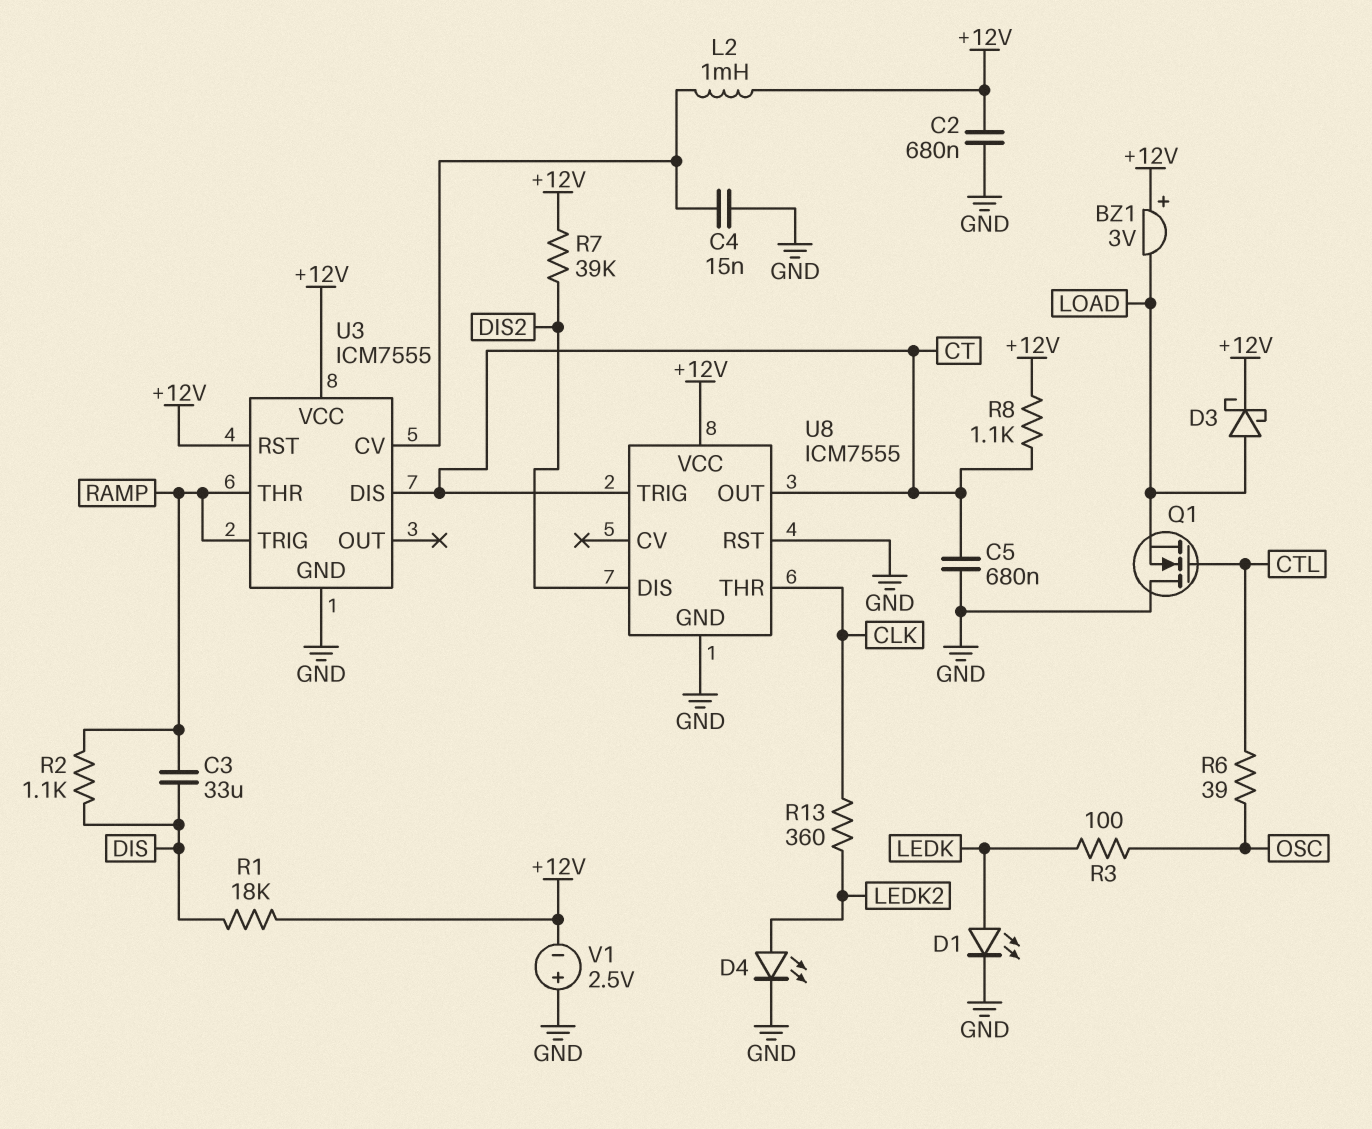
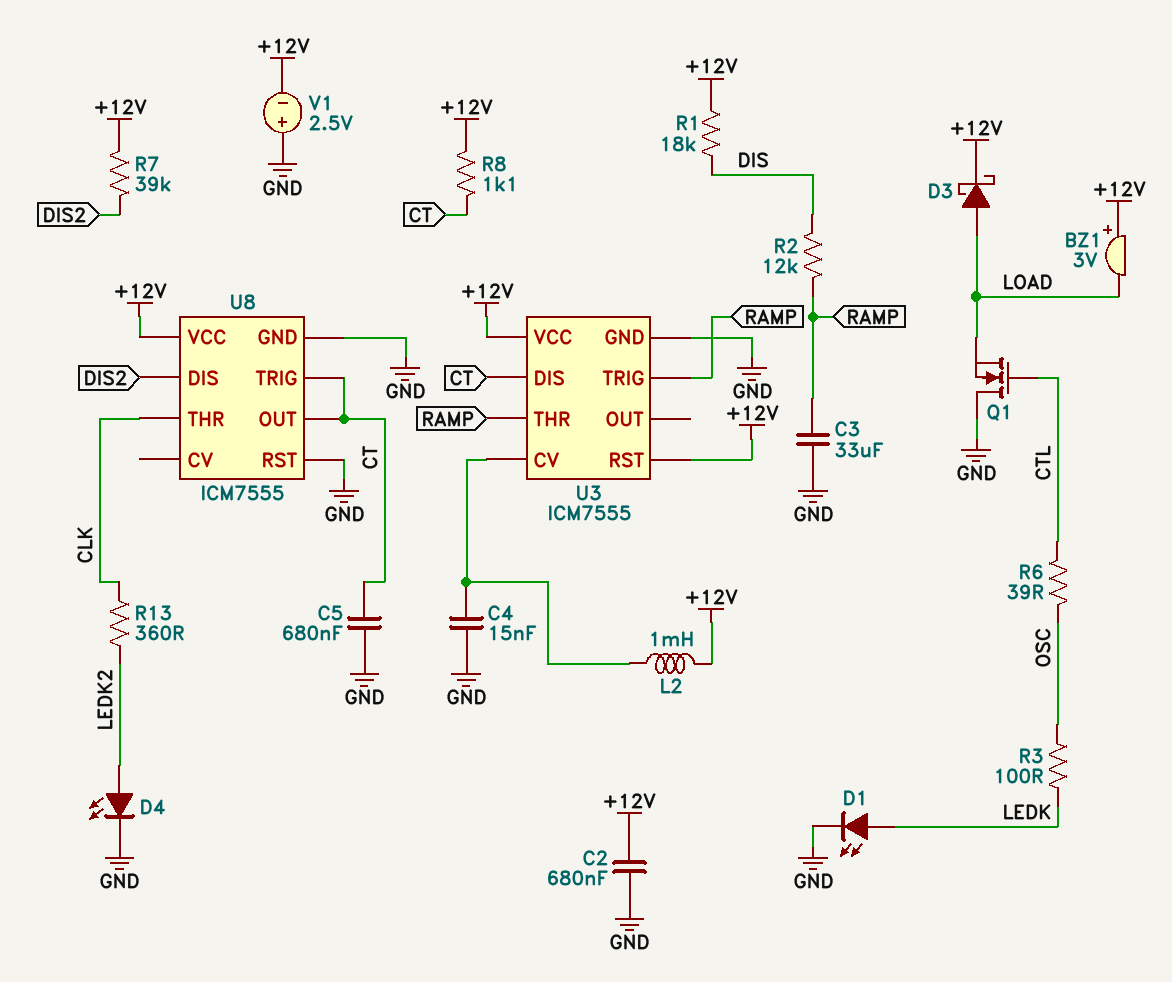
C3: 33uF (DIS, RAMP) -> 33uF (GND, RAMP)
R2: 1.1k (DIS, RAMP) -> 12k (DIS, RAMP)

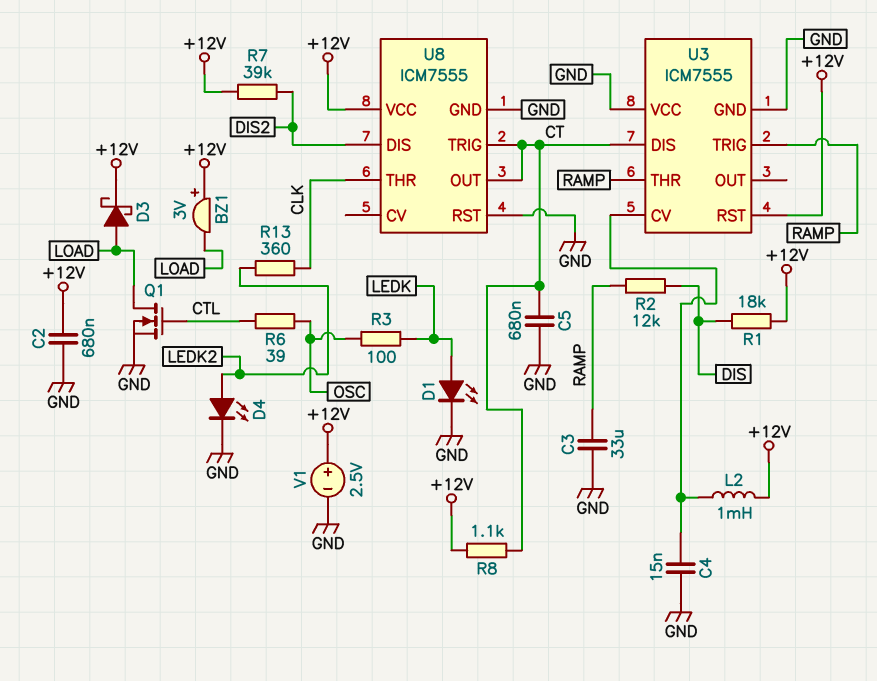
Q1: NMOS (G CTL, D GND, S LOAD) -> NMOS (G CTL, D LOAD, S GND)
U3 pin VCC: +12V -> GND
V1: 2.5V (plus GND, minus +12V) -> 2.5V (plus +12V, minus GND)

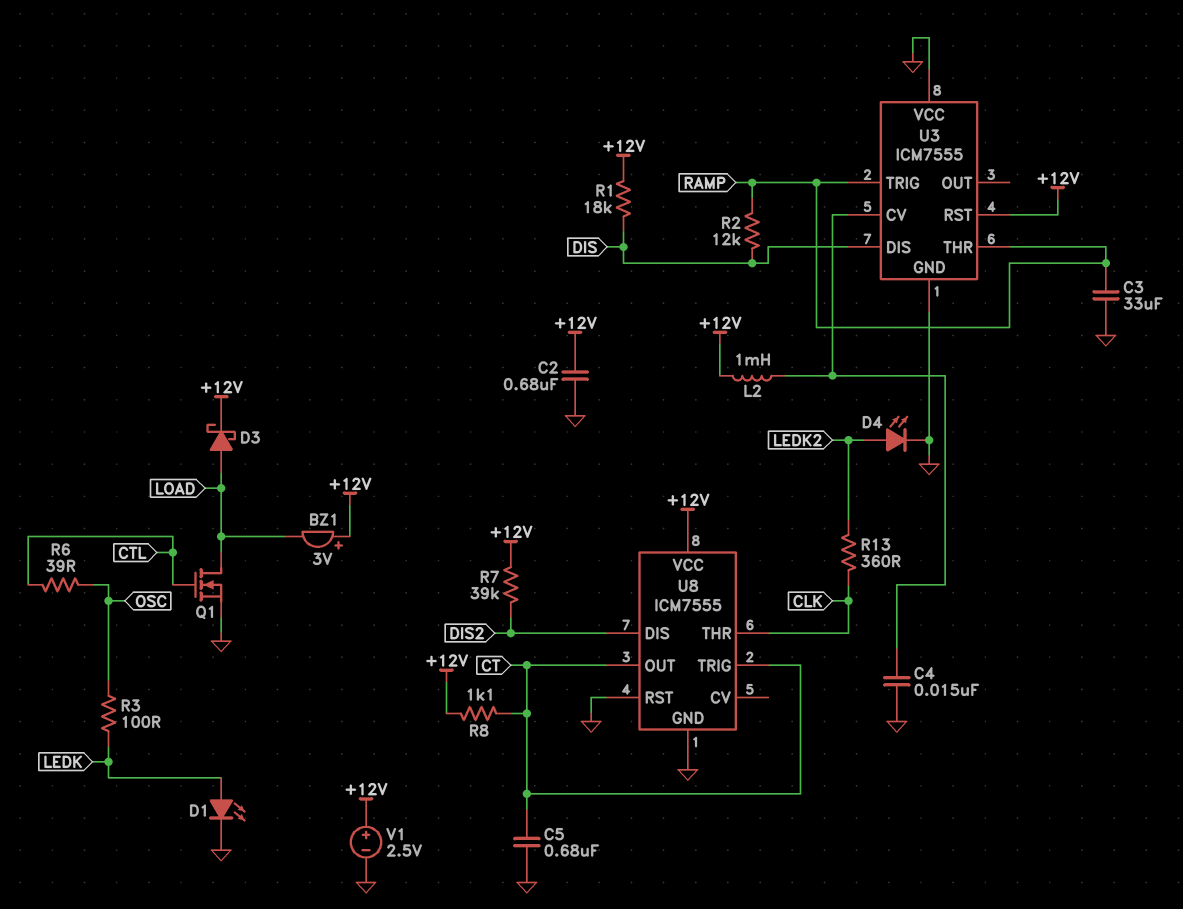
U3 pin DIS: CT -> DIS

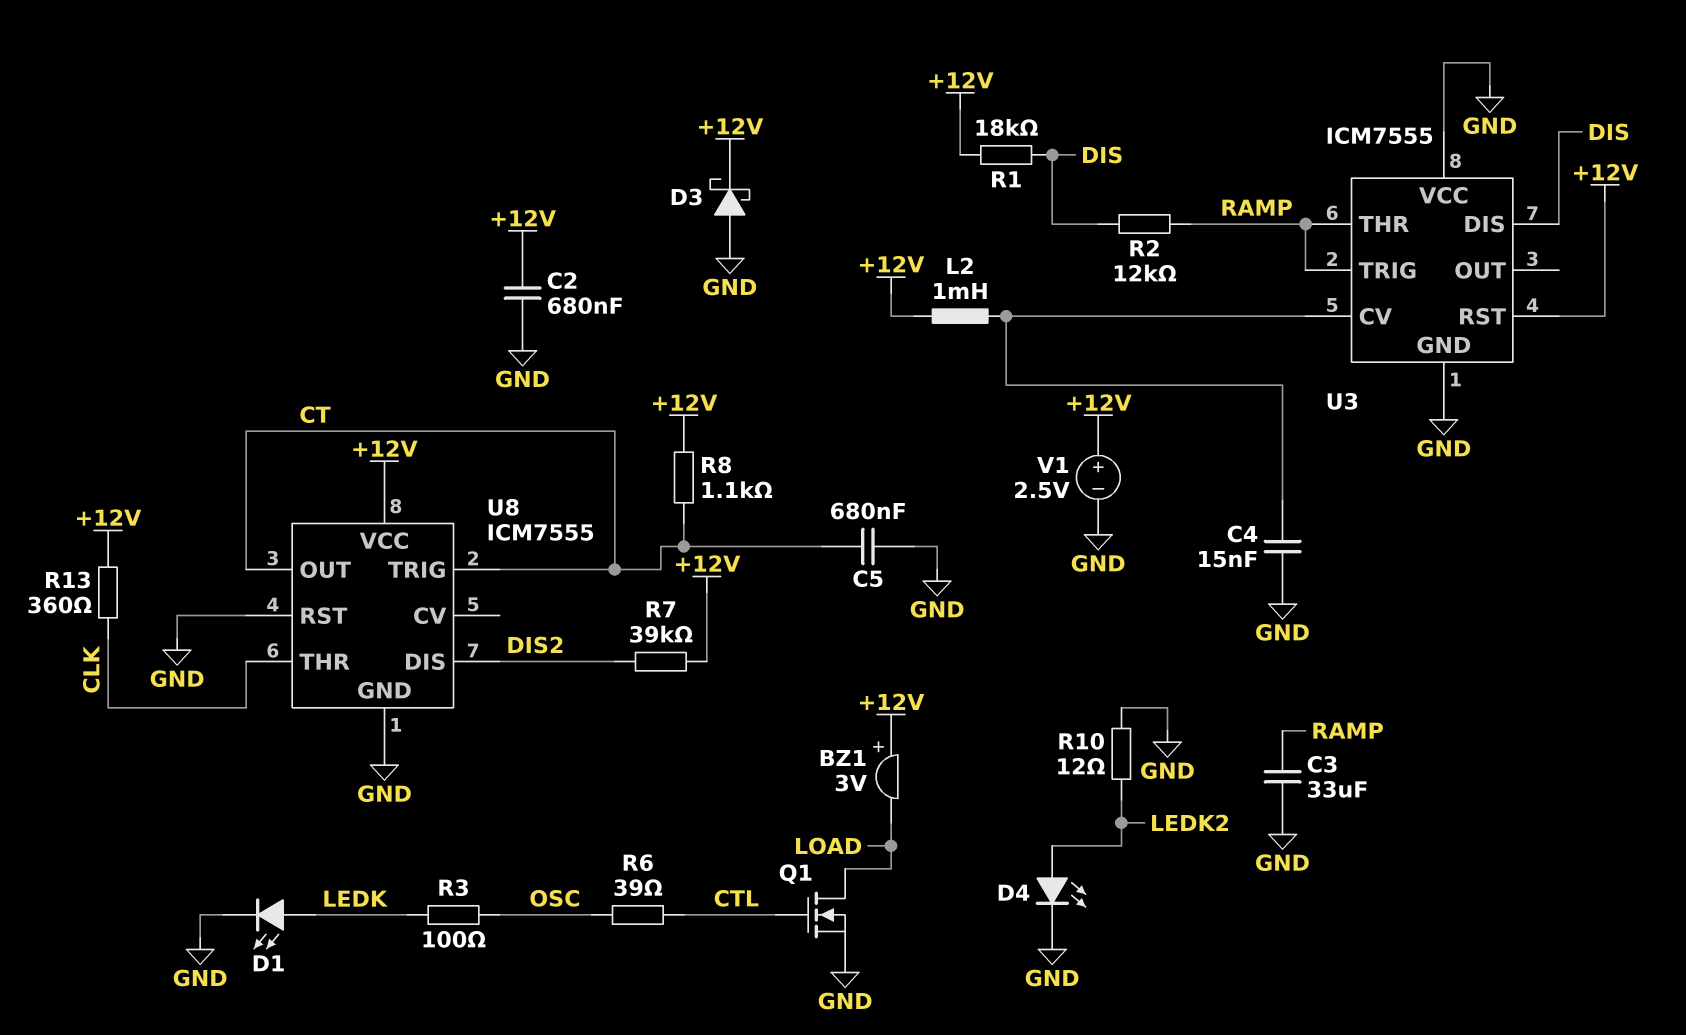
D3: schottky (A LOAD, K +12V) -> schottky (A GND, K +12V)
R10: none -> 12 (GND, LEDK2)
R13: 360 (CLK, LEDK2) -> 360 (+12V, CLK)

